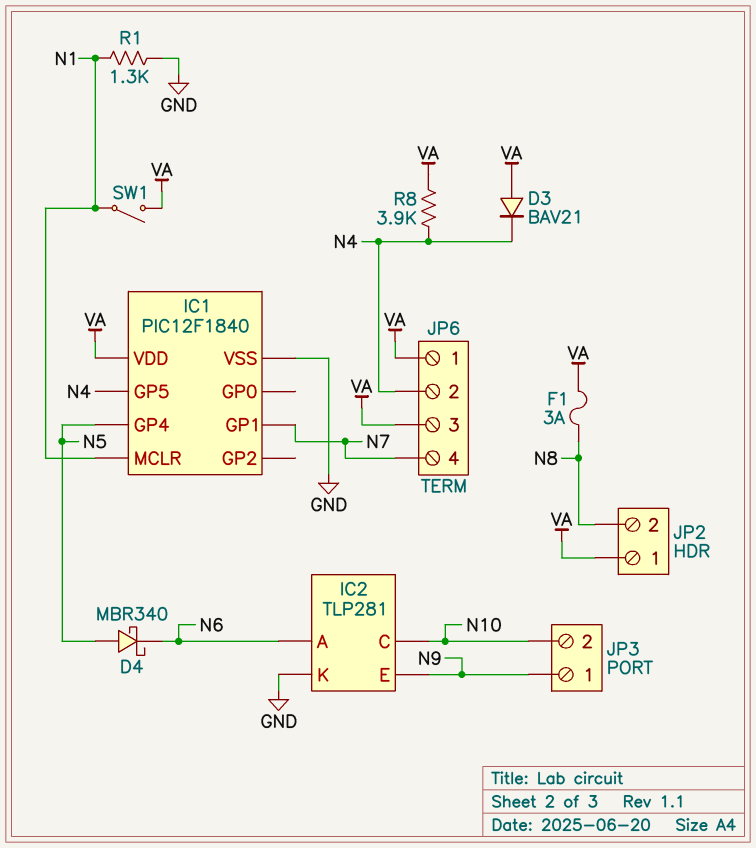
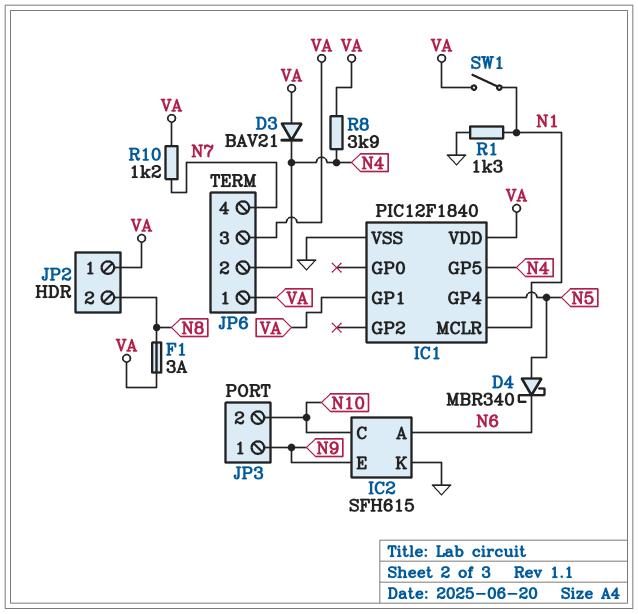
IC1 pin GP1: N7 -> VA
IC2: TLP281 -> SFH615
R10: none -> 1.2k (N7, VA)

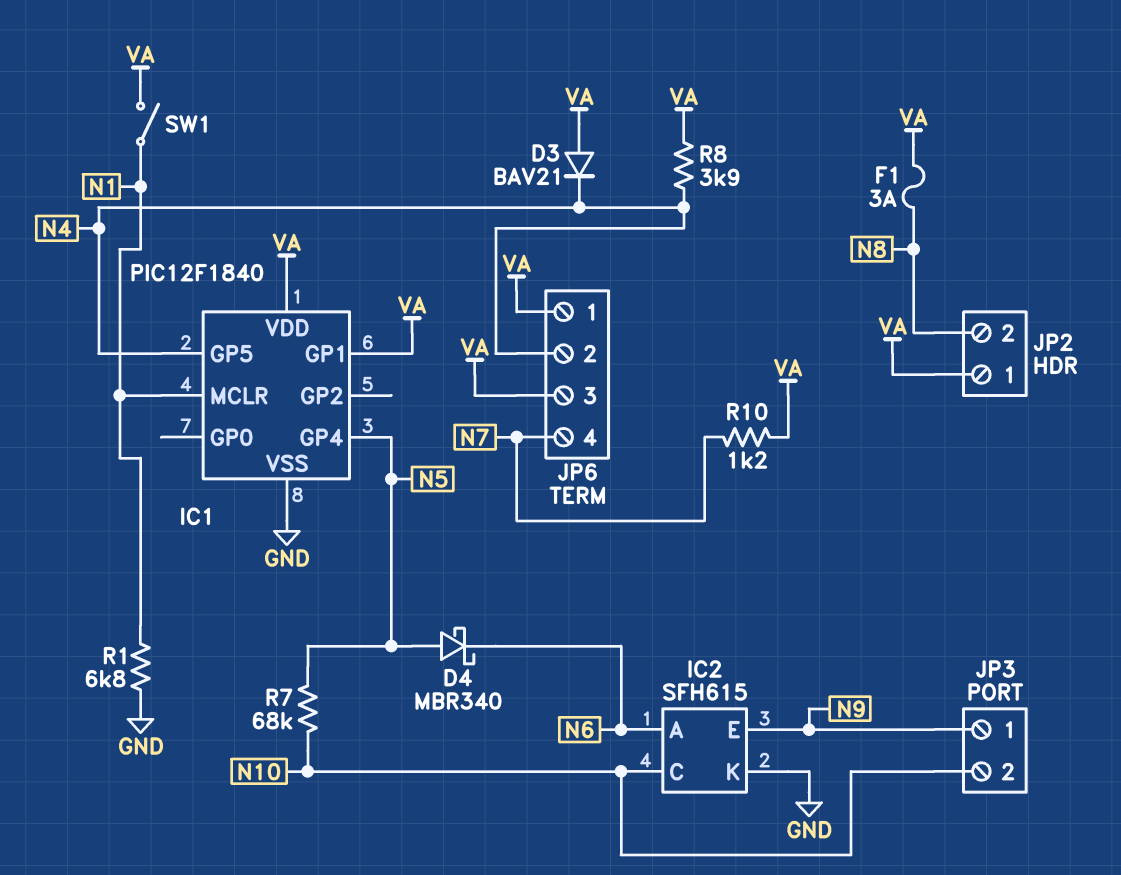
R1: 1.3k (GND, N1) -> 6.8k (GND, N1)
R7: none -> 68k (N5, N10)

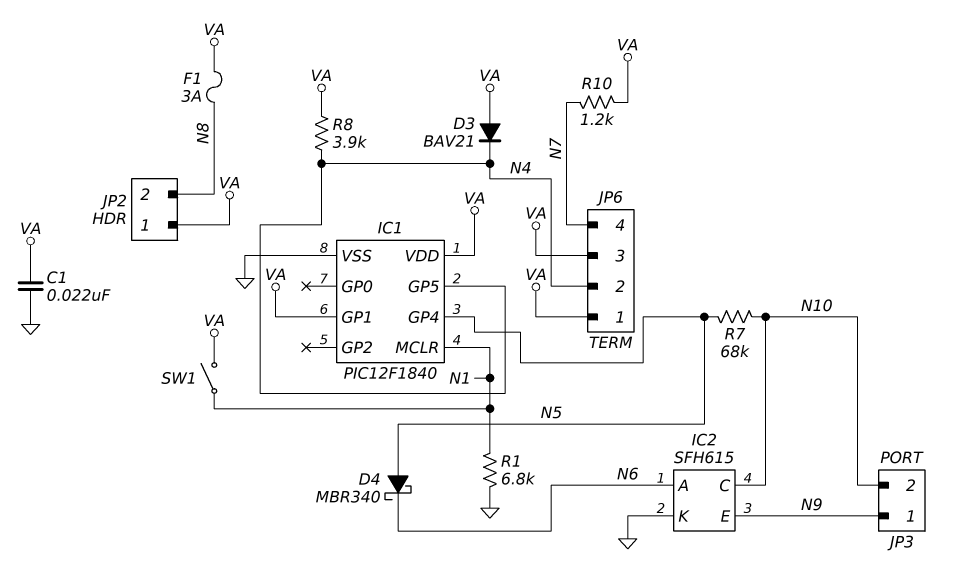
C1: none -> 22nF (GND, VA)

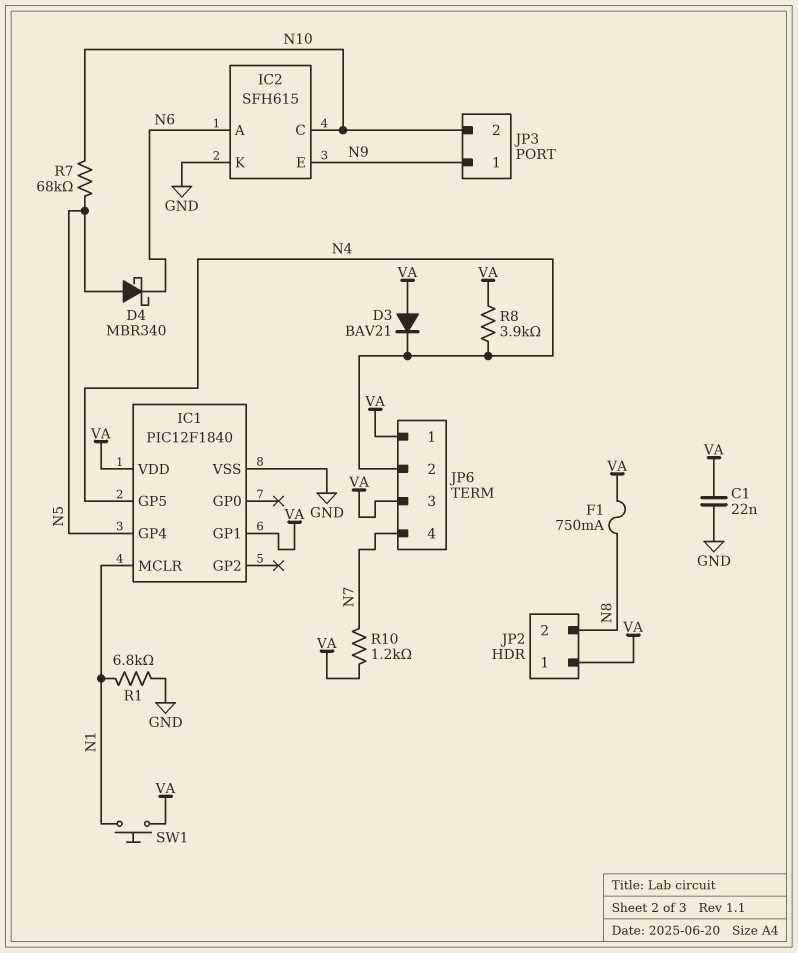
F1: 3A (N8, VA) -> 750mA (N8, VA)
SW1: switch (N1, VA) -> button (N1, VA)

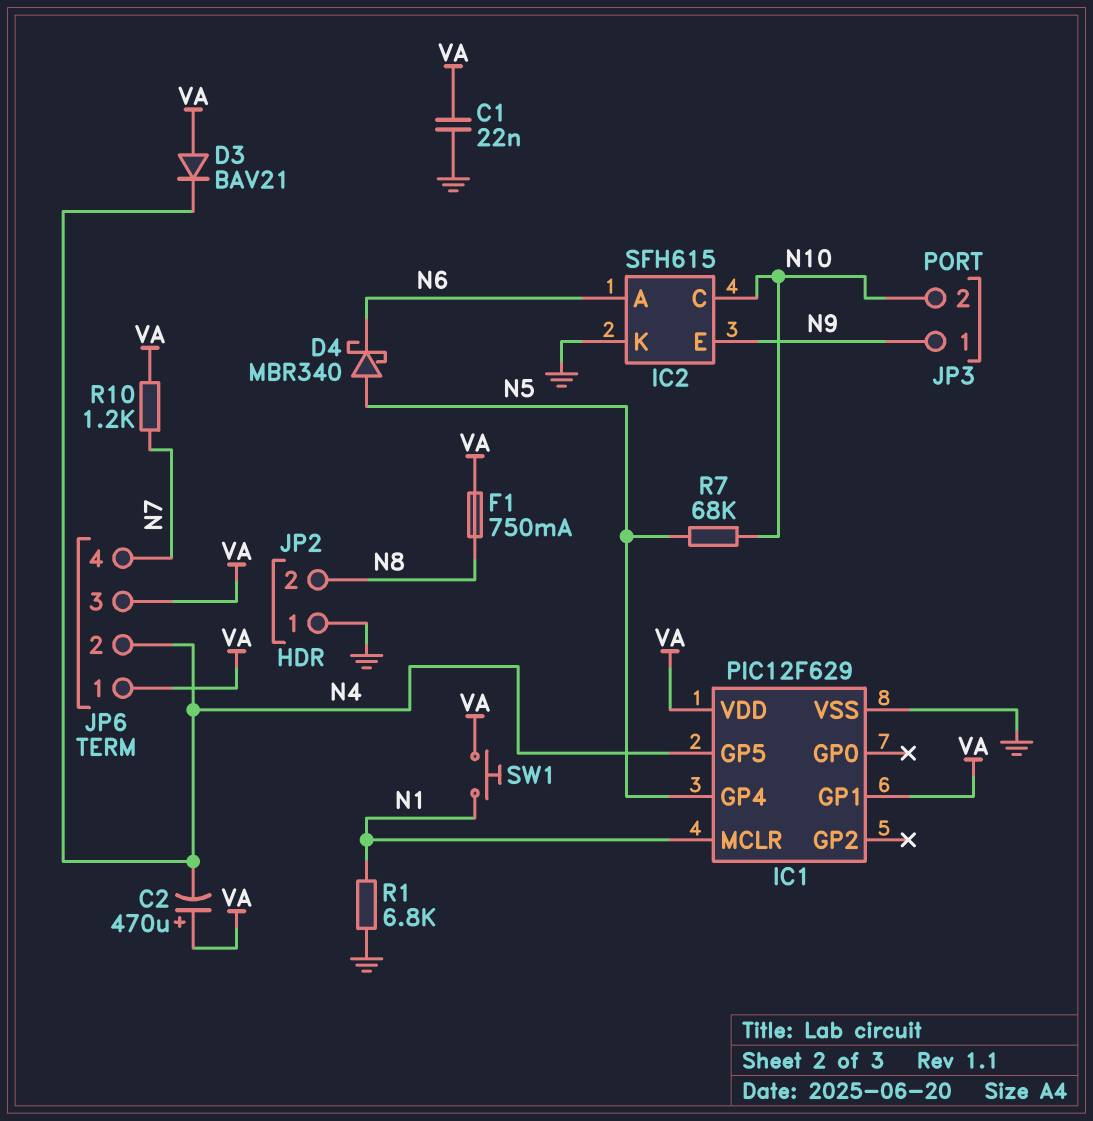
C2: none -> 470uF (plus VA, minus N4)
IC1: PIC12F1840 -> PIC12F629
JP2 pin 1: VA -> GND
R8: 3.9k (N4, VA) -> none

